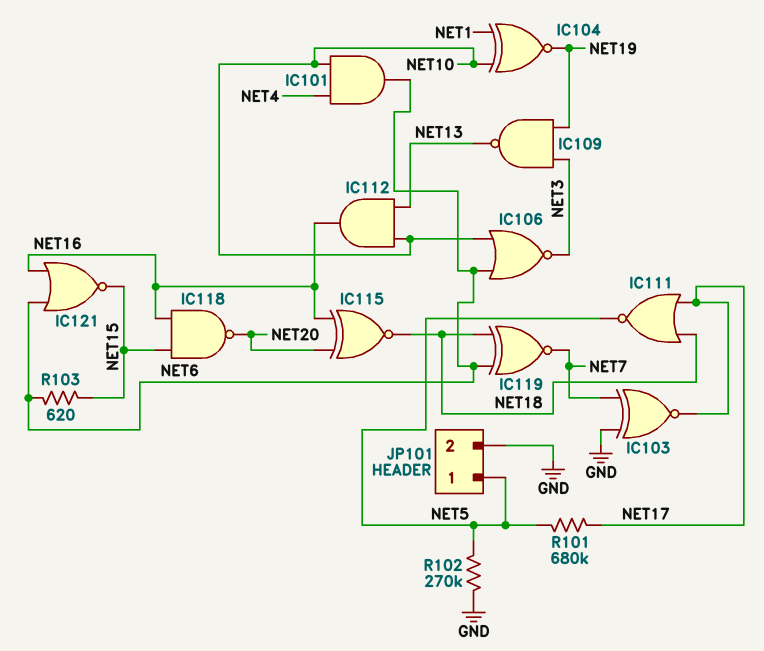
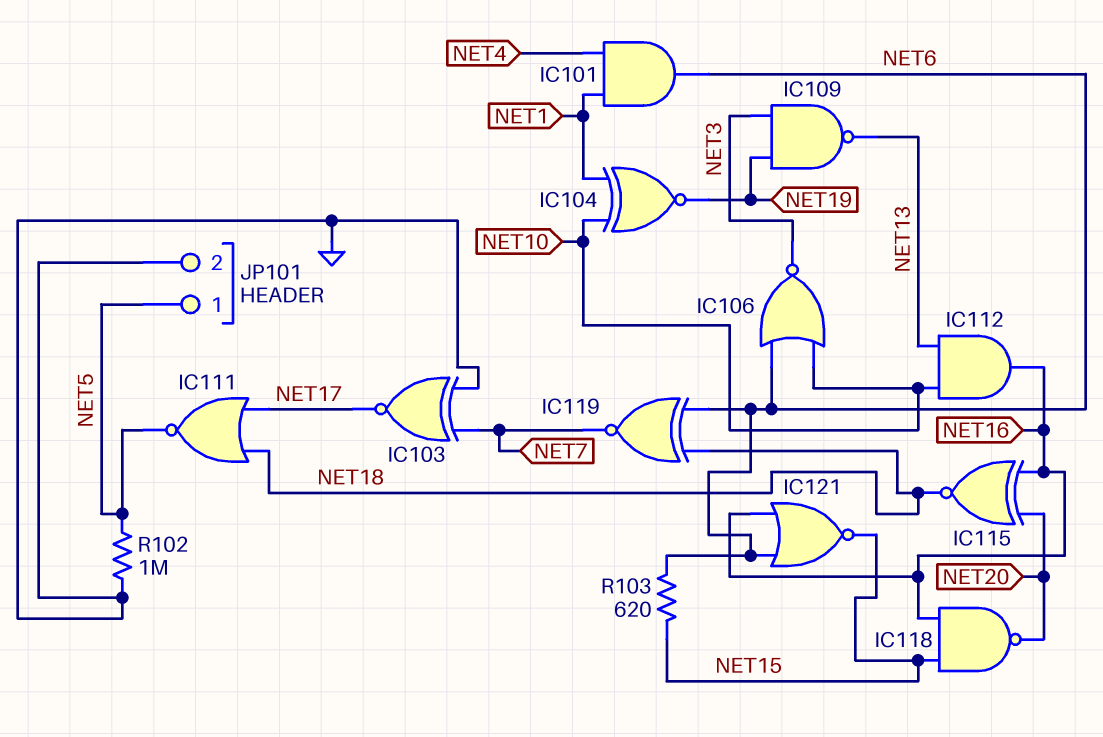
IC101: AND (in NET4, in NET10, out NET6) -> AND (in NET1, in NET4, out NET6)
R101: 680k (NET5, NET17) -> none
R102: 270k (GND, NET5) -> 1M (GND, NET5)

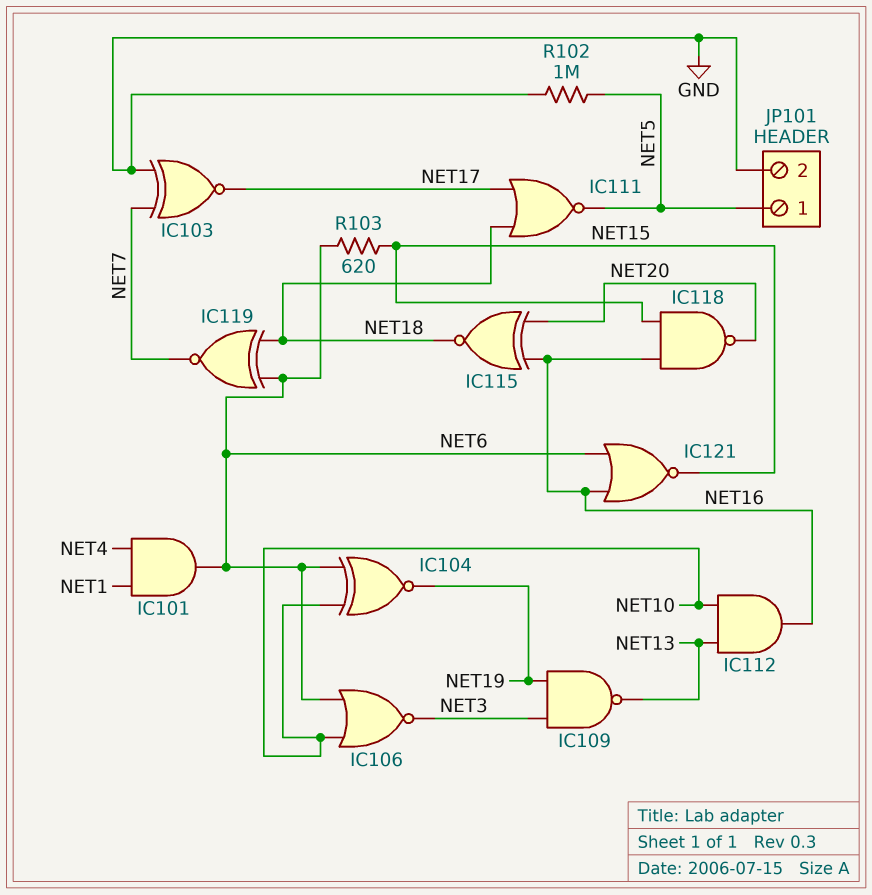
IC104: XNOR (in NET1, in NET10, out NET19) -> XNOR (in NET6, in NET10, out NET19)

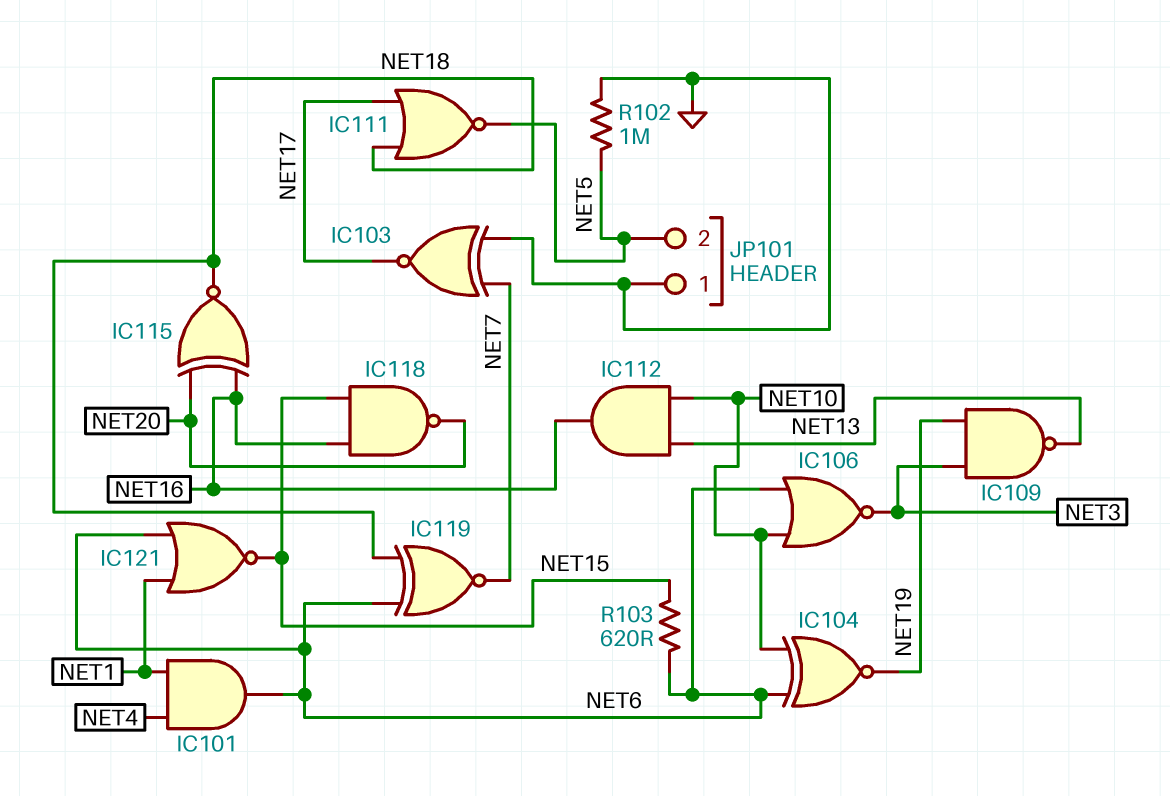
IC121: NOR (in NET6, in NET16, out NET15) -> NOR (in NET1, in NET6, out NET15)
JP101 pin 1: NET5 -> GND
JP101 pin 2: GND -> NET5

